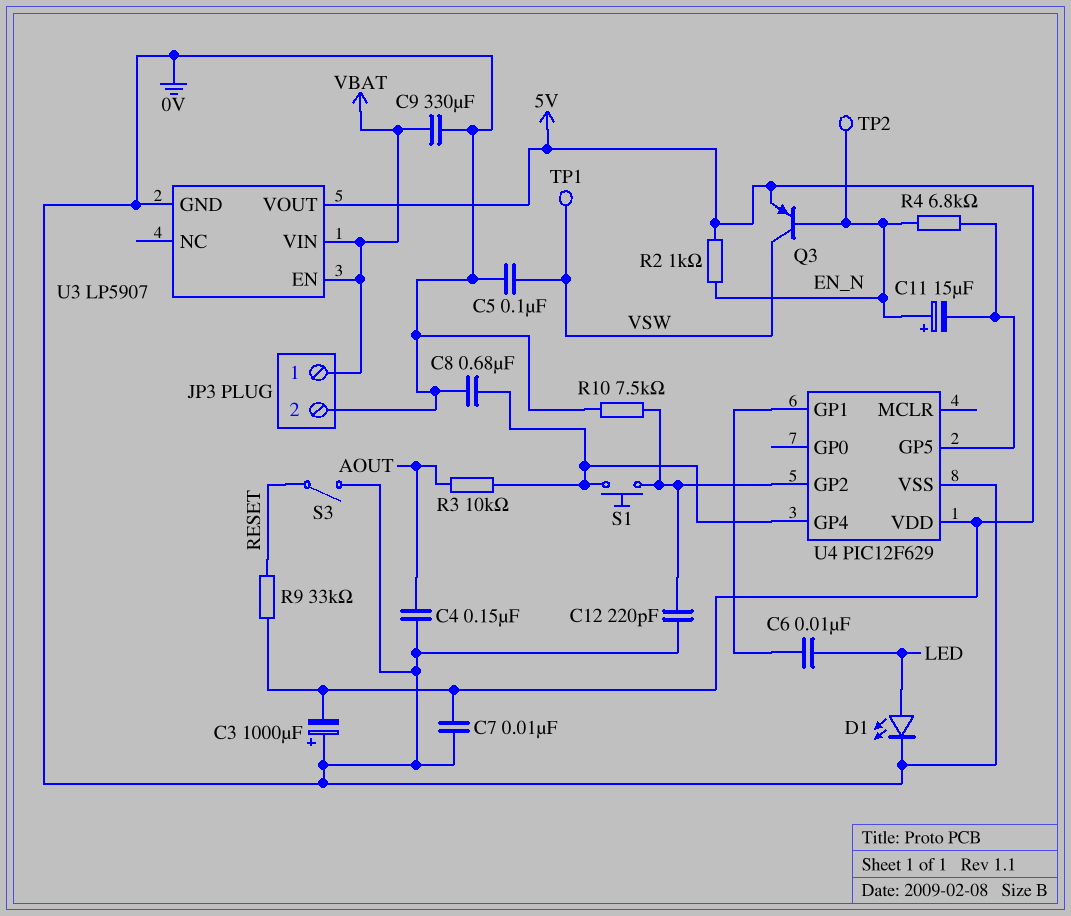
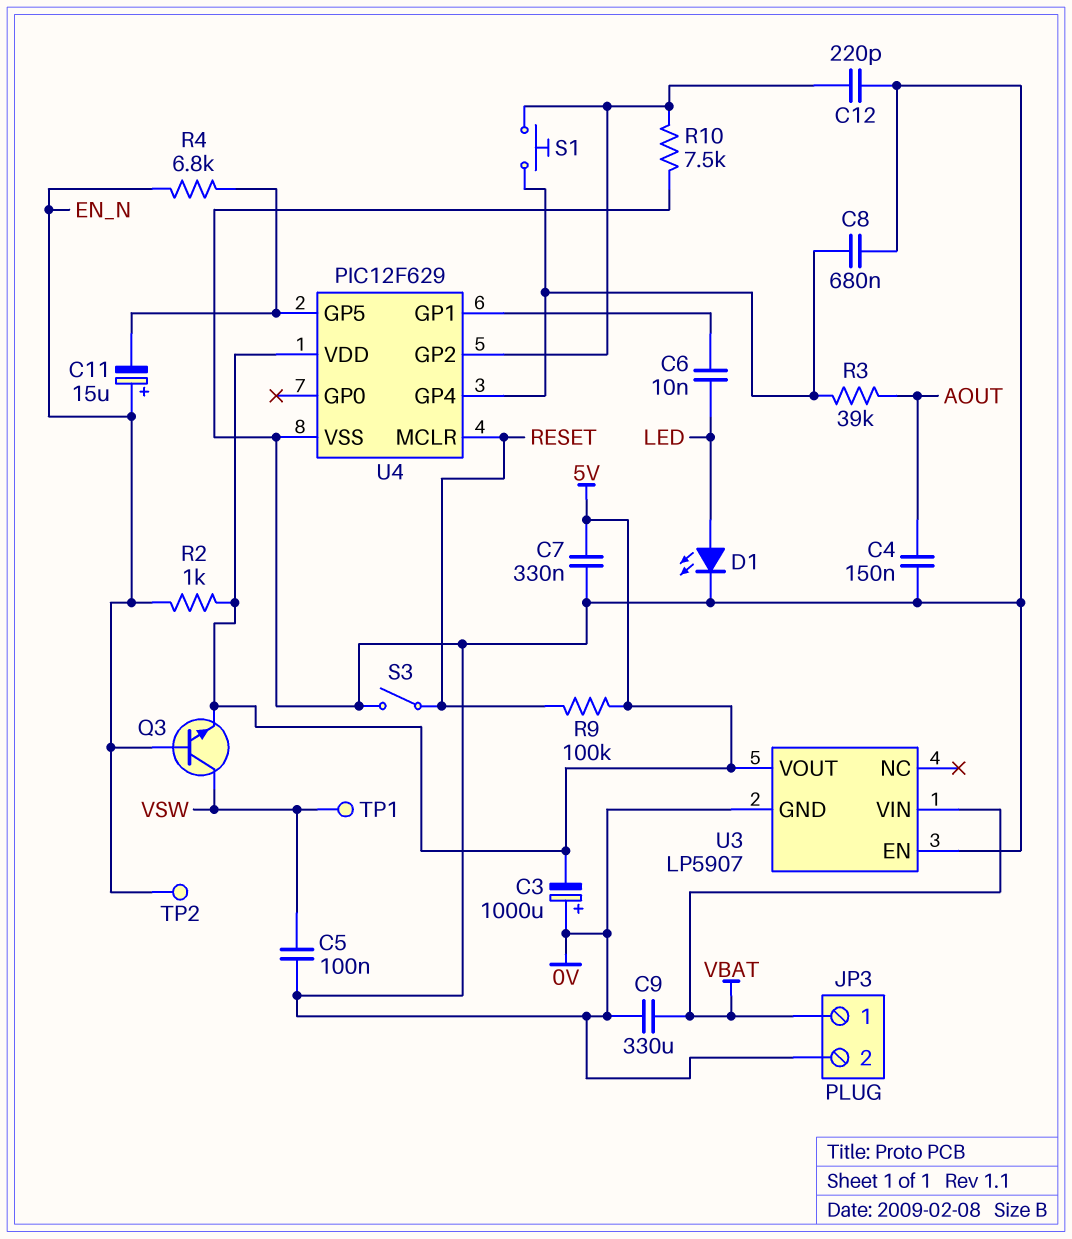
C7: 10nF (0V, 5V) -> 330nF (0V, 5V)
Q3: PNP (B EN_N, C VSW, E 5V) -> NPN (B EN_N, C VSW, E 5V)
R3: 10k (AOUT, U4/GP4) -> 39k (AOUT, U4/GP4)
R9: 33k (5V, RESET) -> 100k (5V, RESET)
U3 pin EN: VBAT -> 0V
U4 pin MCLR: none -> RESET

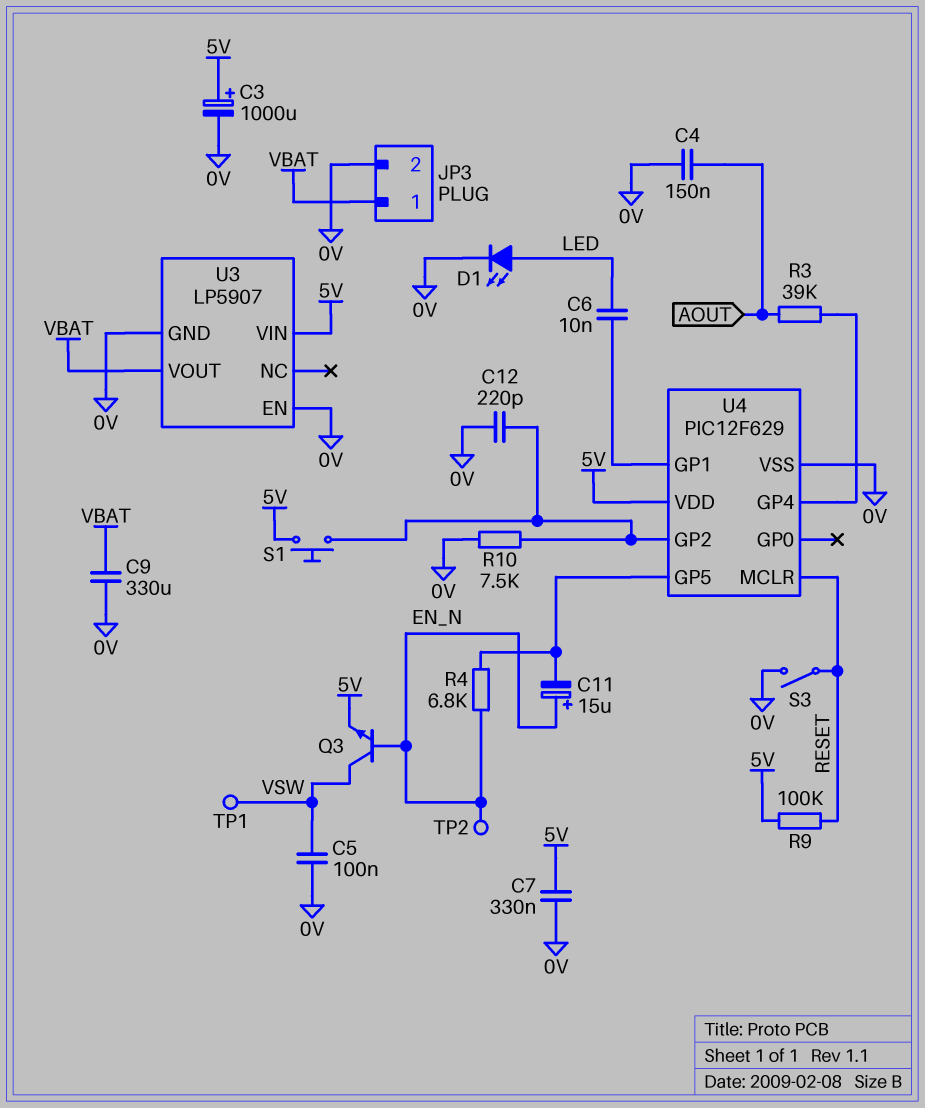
C3: 1000uF (plus 0V, minus 5V) -> 1000uF (plus 5V, minus 0V)
C8: 680nF (0V, U4/GP4) -> none
R2: 1k (5V, EN_N) -> none
S1: button (U4/GP2, U4/GP4) -> button (5V, U4/GP2)
U3 pin VIN: VBAT -> 5V
U3 pin VOUT: 5V -> VBAT

